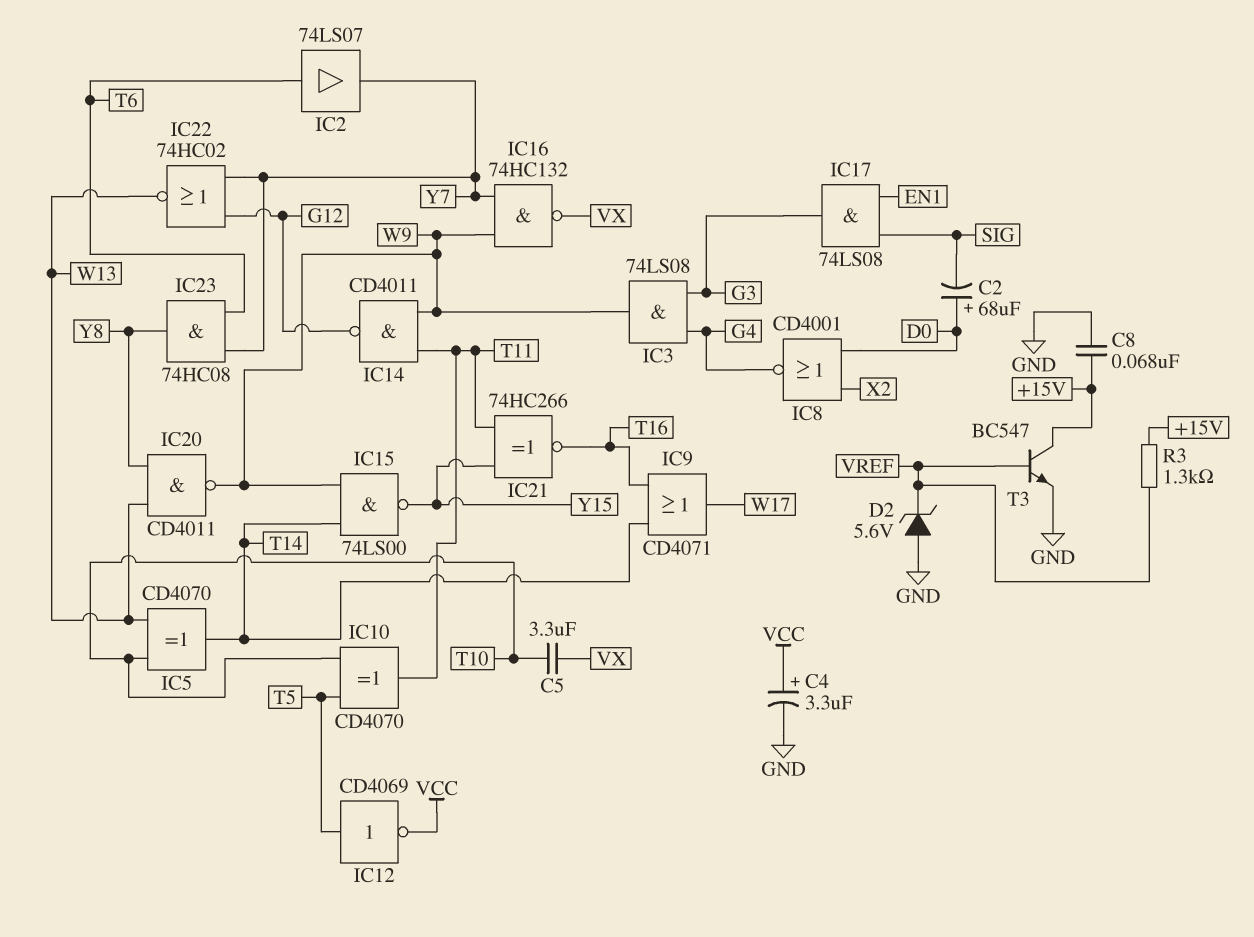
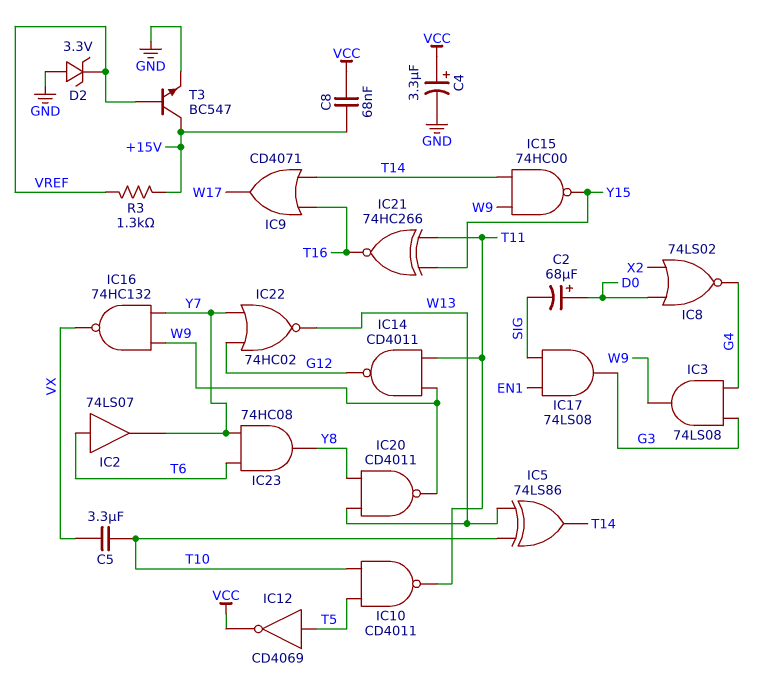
C8: 68nF (+15V, GND) -> 68nF (+15V, VCC)
D2: zener 5.6V (A GND, K VREF) -> zener 3.3V (A GND, K VREF)
IC5: XOR CD4070 (in T10, in W13, out T14) -> XOR 74LS86 (in T10, in W13, out T14)
IC8: NOR CD4001 (in D0, in X2, out G4) -> NOR 74LS02 (in D0, in X2, out G4)
IC10: XOR CD4070 (in T5, in T10, out T11) -> NAND CD4011 (in T5, in T10, out T11)
IC15: NAND 74LS00 (in T14, in W9, out Y15) -> NAND 74HC00 (in T14, in W9, out Y15)

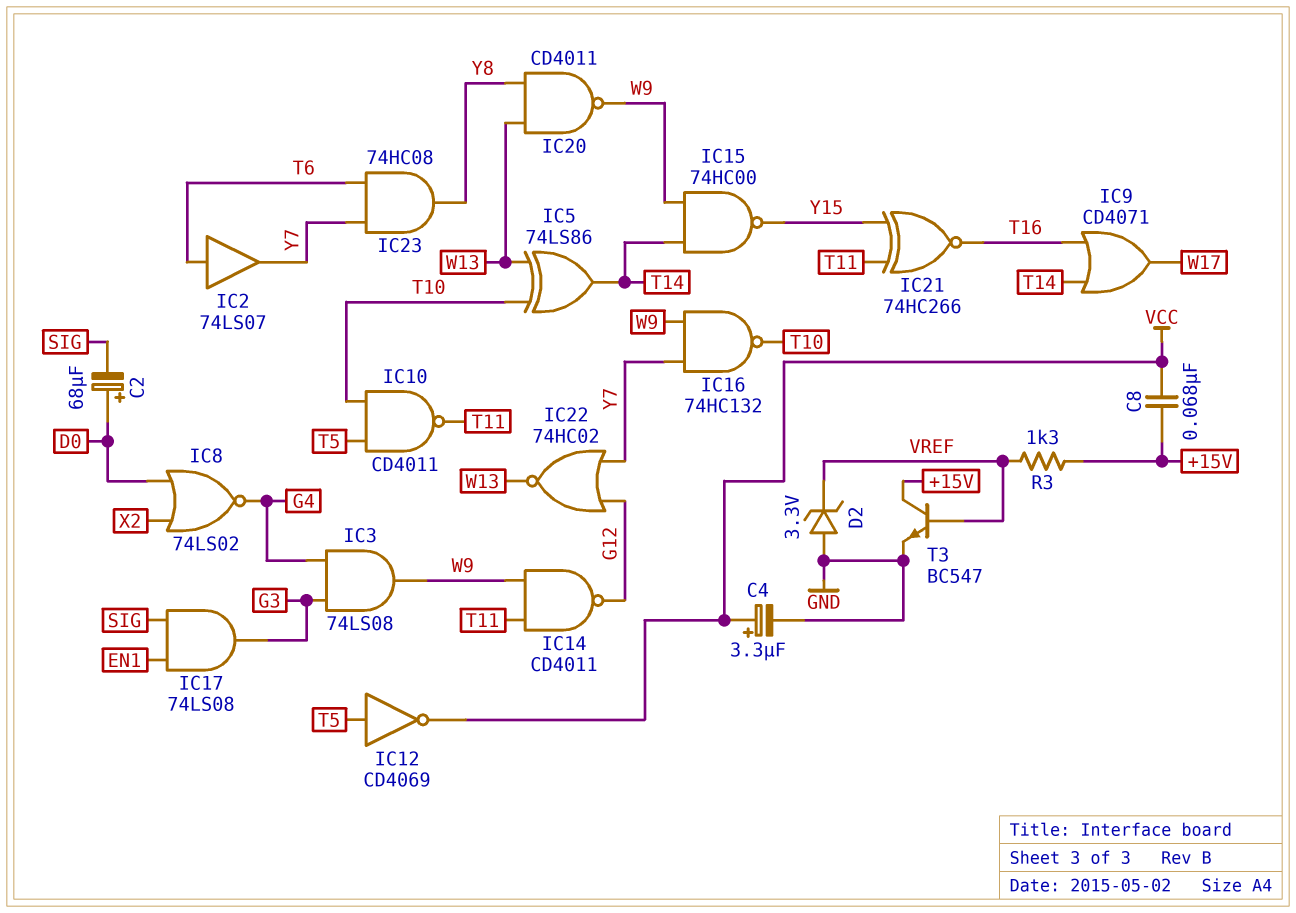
C5: 3.3uF (T10, VX) -> none
IC16: NAND 74HC132 (in W9, in Y7, out VX) -> NAND 74HC132 (in W9, in Y7, out T10)

